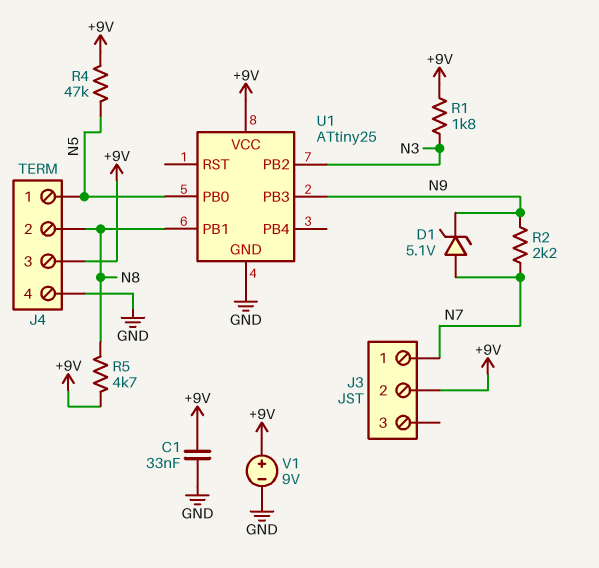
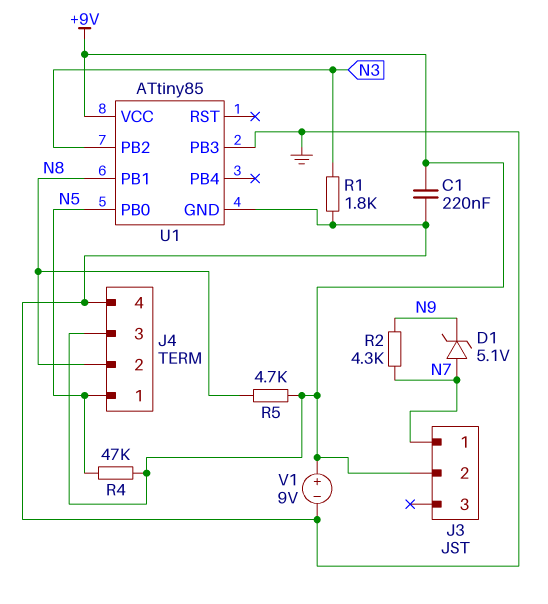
C1: 33nF (+9V, GND) -> 220nF (+9V, GND)
R1: 1.8k (+9V, N3) -> 1.8k (GND, N3)
R2: 2.2k (N7, N9) -> 4.3k (N7, N9)
U1: ATtiny25 -> ATtiny85
U1 pin PB3: N9 -> GND

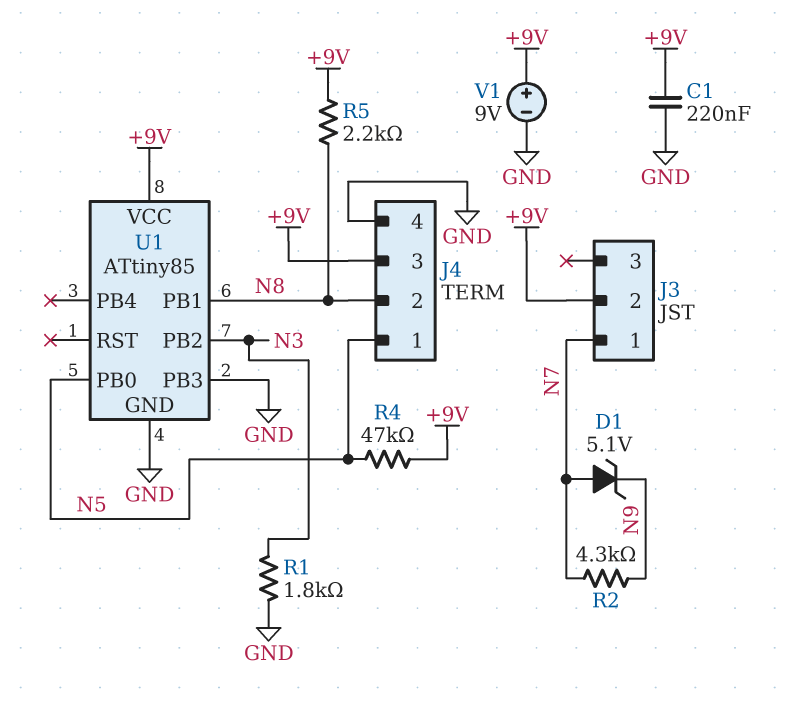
R5: 4.7k (+9V, N8) -> 2.2k (+9V, N8)

